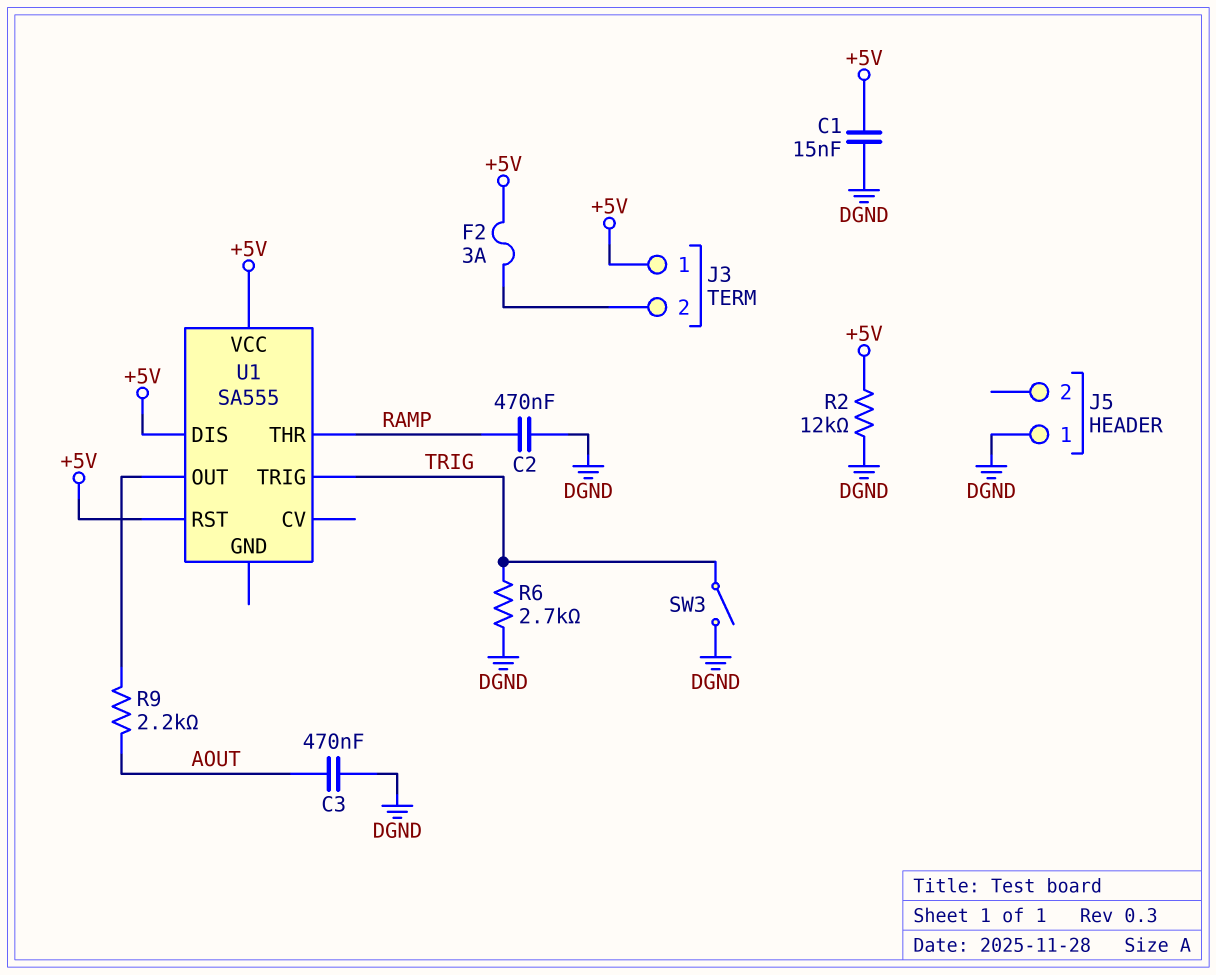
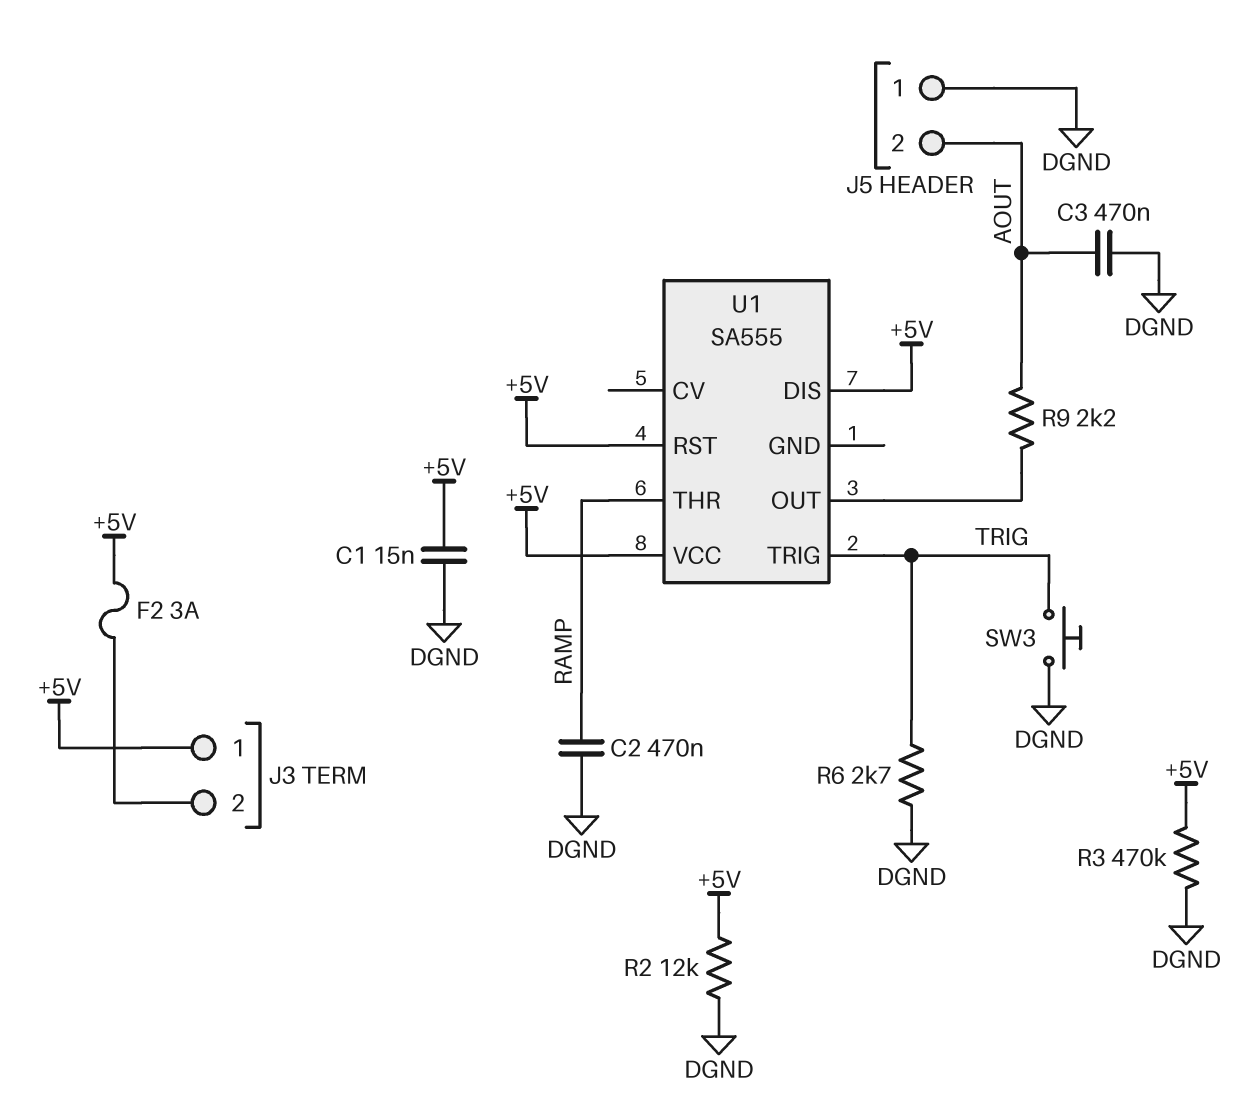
J5 pin 2: none -> AOUT
R3: none -> 470k (+5V, DGND)
SW3: switch (DGND, TRIG) -> button (DGND, TRIG)

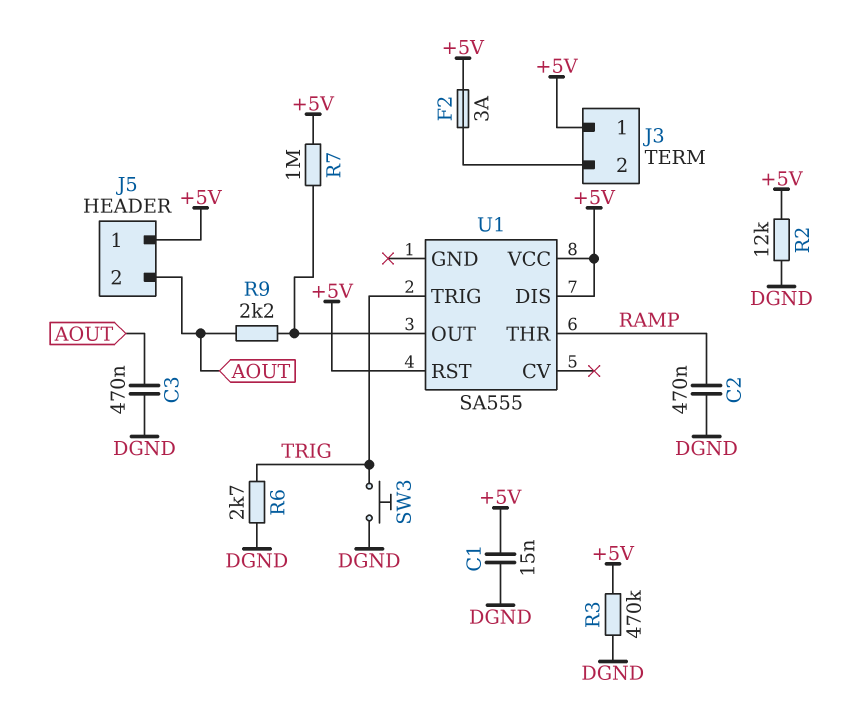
J5 pin 1: DGND -> +5V
R7: none -> 1M (+5V, U1/OUT)

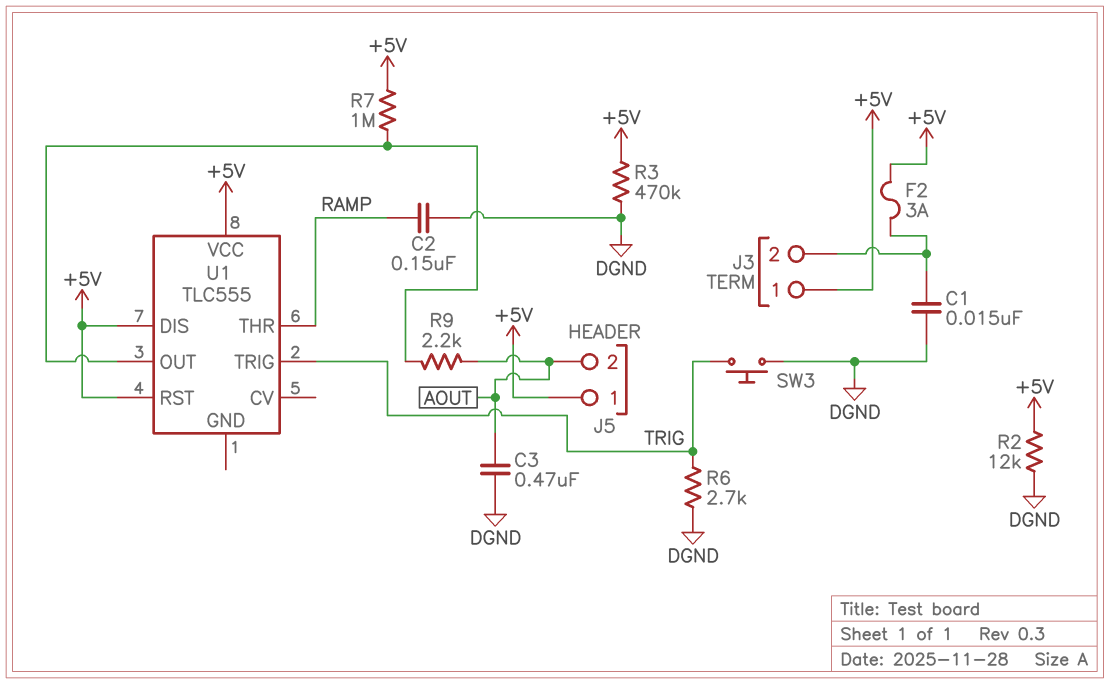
C1: 15nF (+5V, DGND) -> 15nF (DGND, J3/2)
C2: 470nF (DGND, RAMP) -> 150nF (DGND, RAMP)
U1: SA555 -> TLC555

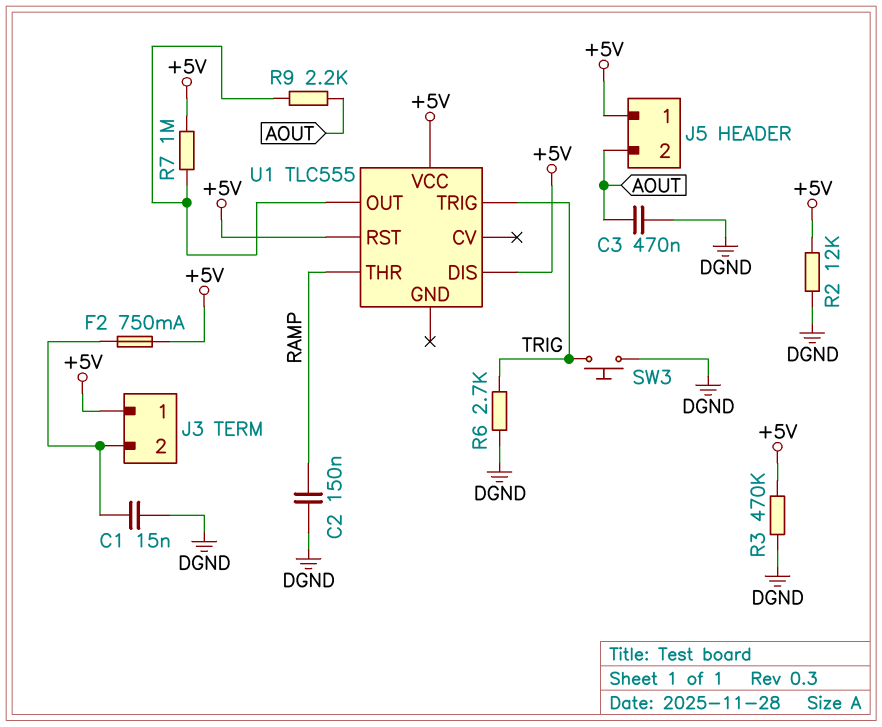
F2: 3A (+5V, J3/2) -> 750mA (+5V, J3/2)

